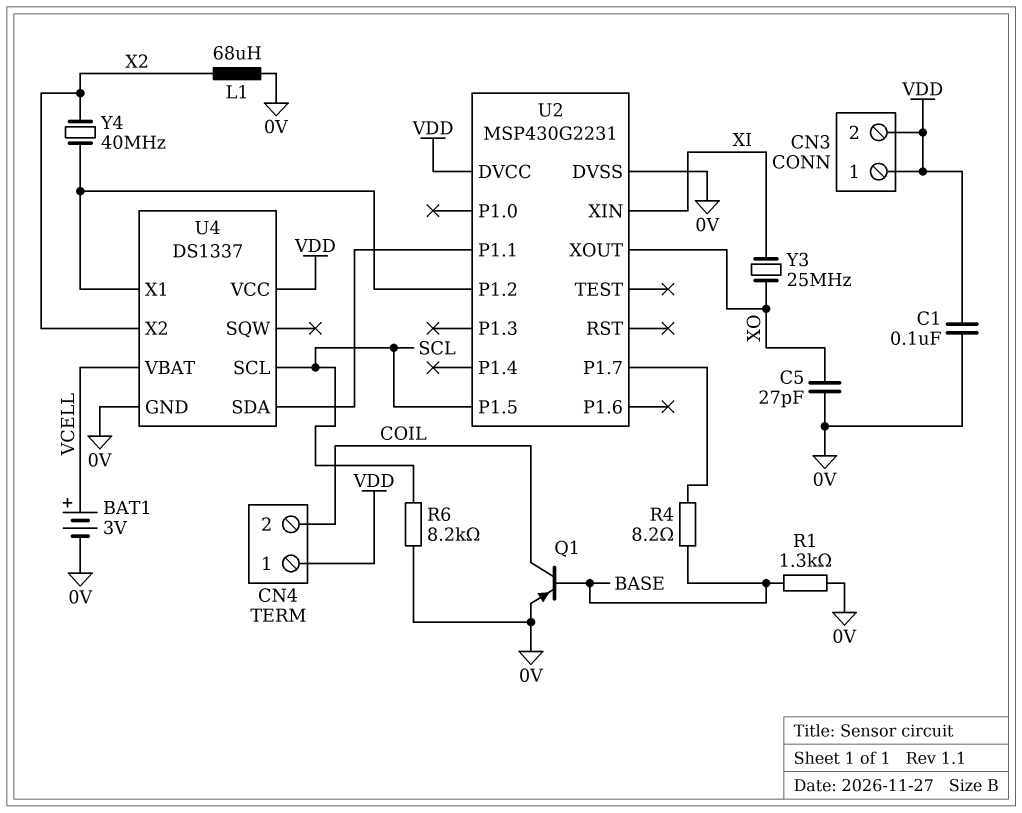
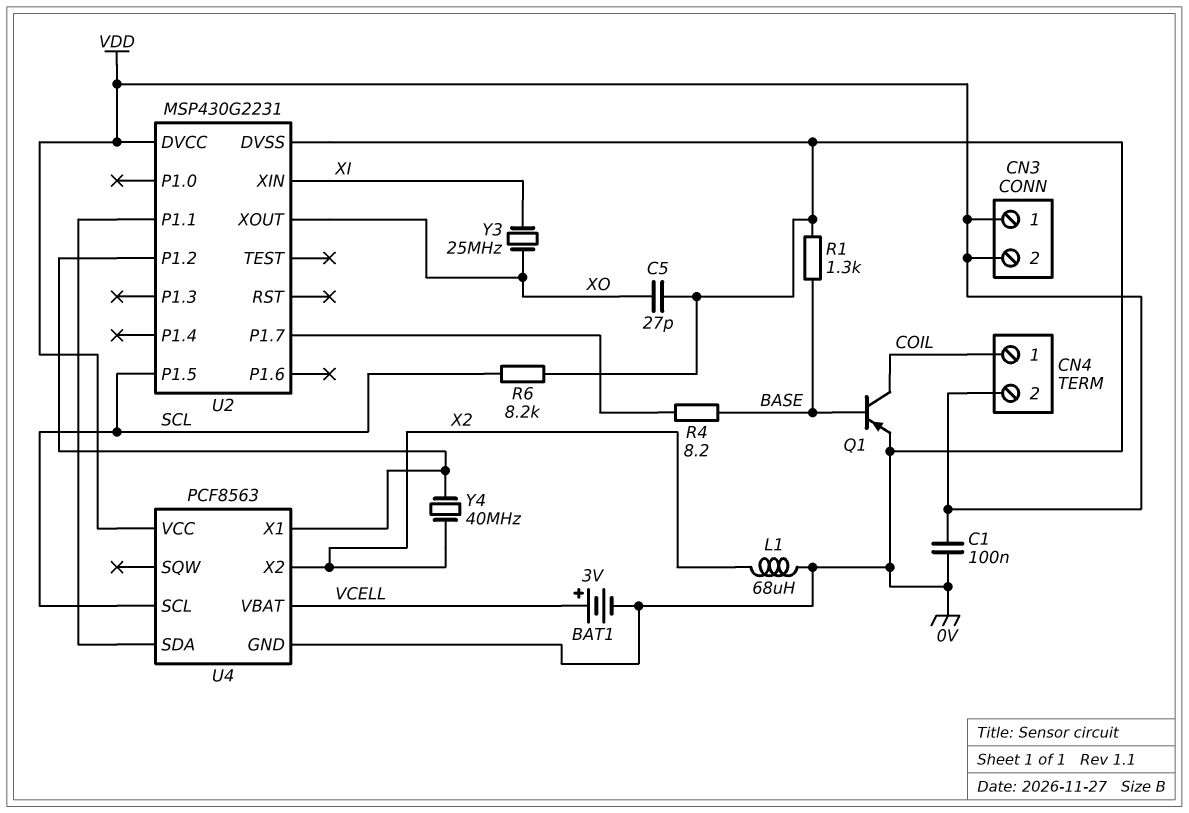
CN4 pin 1: VDD -> COIL
CN4 pin 2: COIL -> VDD
U4: DS1337 -> PCF8563

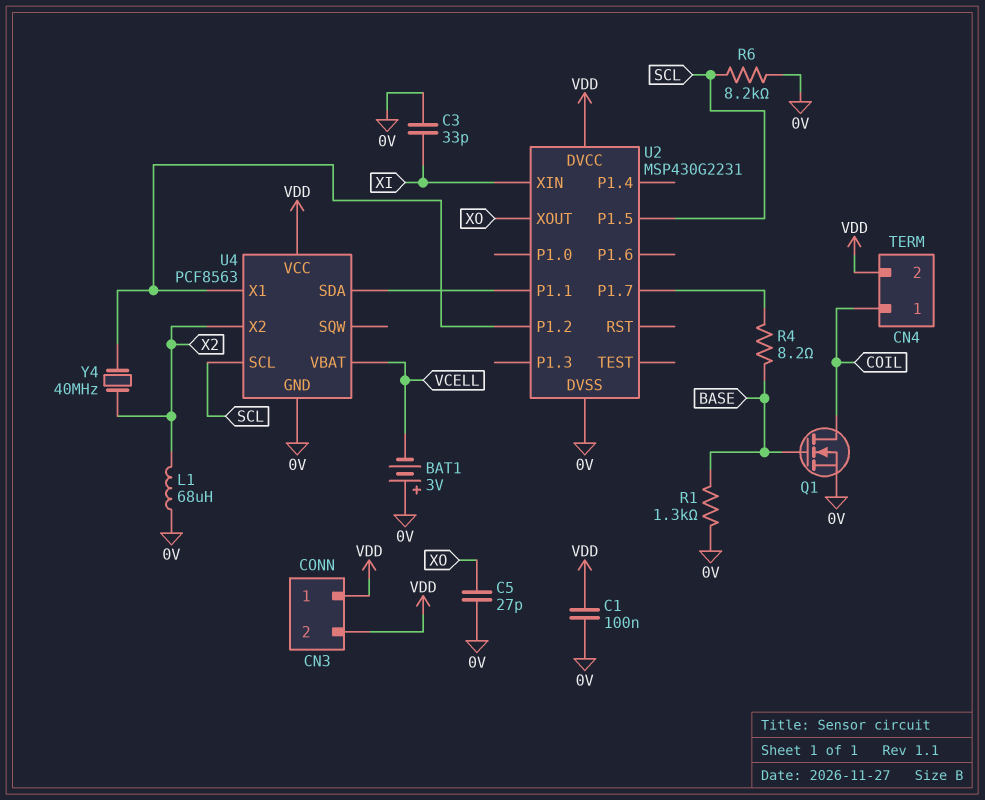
BAT1: 3V (plus VCELL, minus 0V) -> 3V (plus 0V, minus VCELL)
C3: none -> 33pF (0V, XI)
Q1: PNP (B BASE, C COIL, E 0V) -> NMOS (G BASE, D COIL, S 0V)
Y3: 25MHz (XI, XO) -> none

